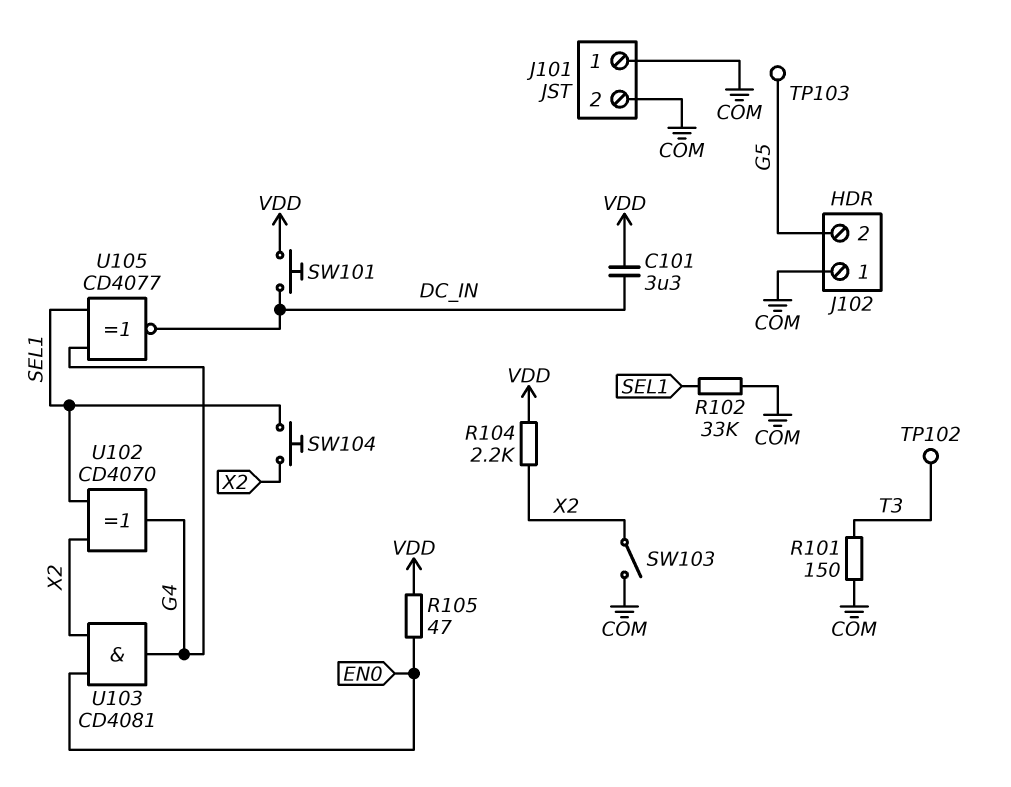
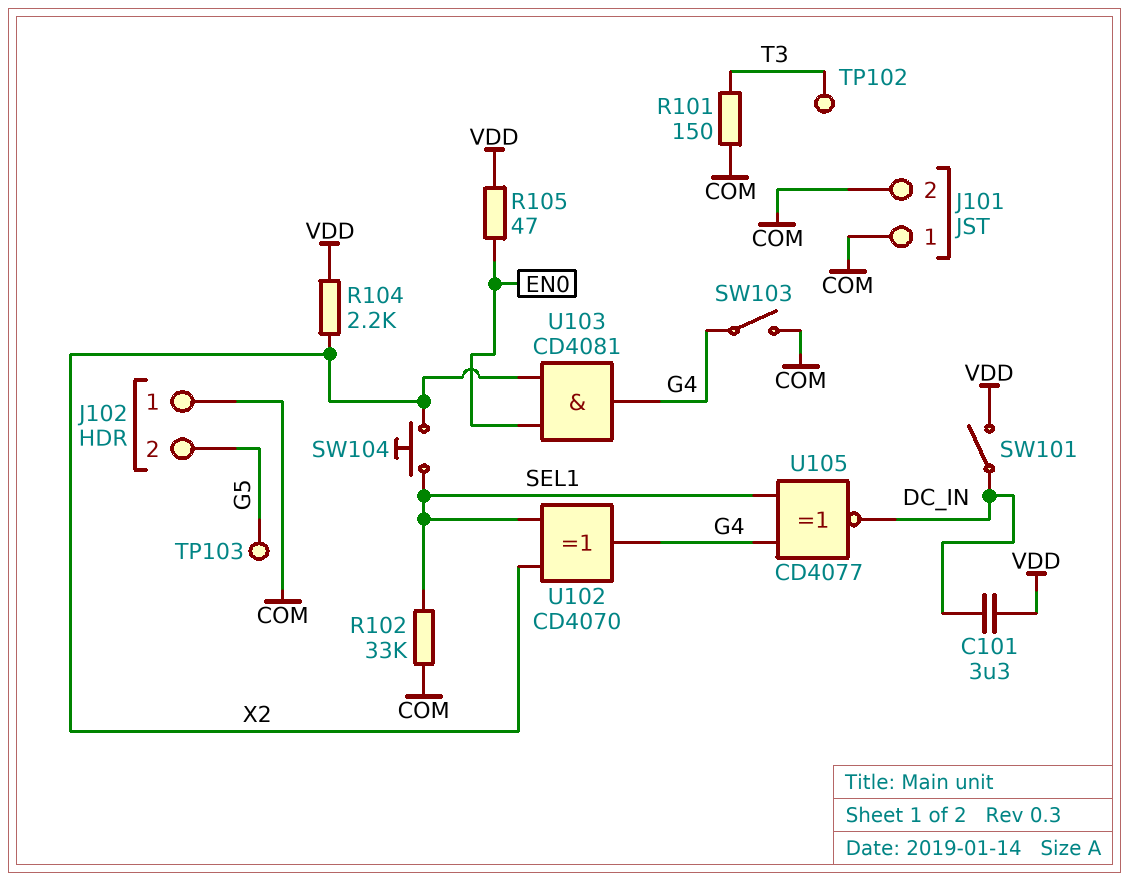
SW101: button (DC_IN, VDD) -> switch (DC_IN, VDD)
SW103: switch (COM, X2) -> switch (COM, G4)

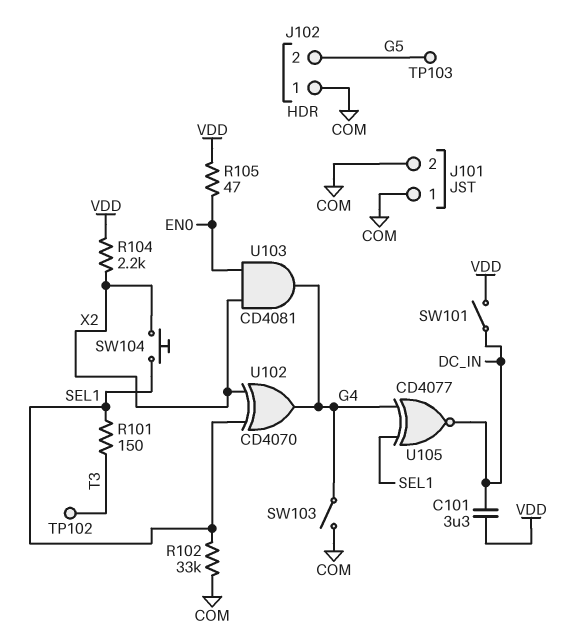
R101: 150 (COM, T3) -> 150 (SEL1, T3)

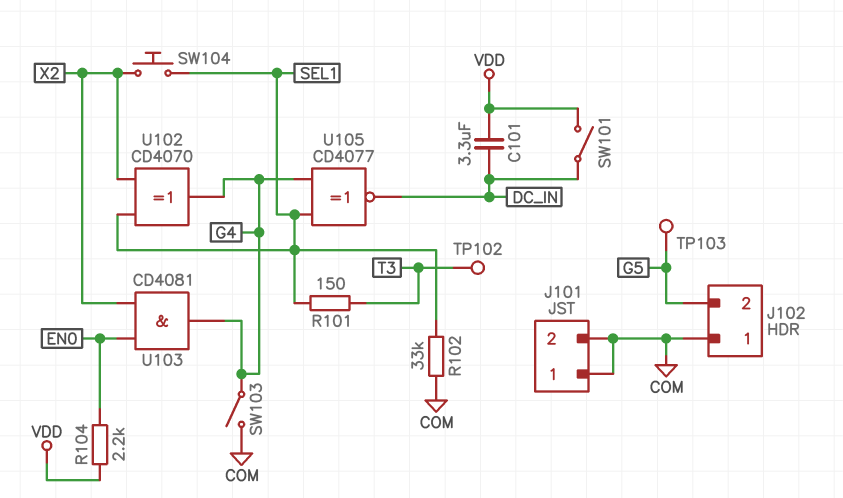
R104: 2.2k (VDD, X2) -> 2.2k (EN0, VDD)
R105: 47 (EN0, VDD) -> none

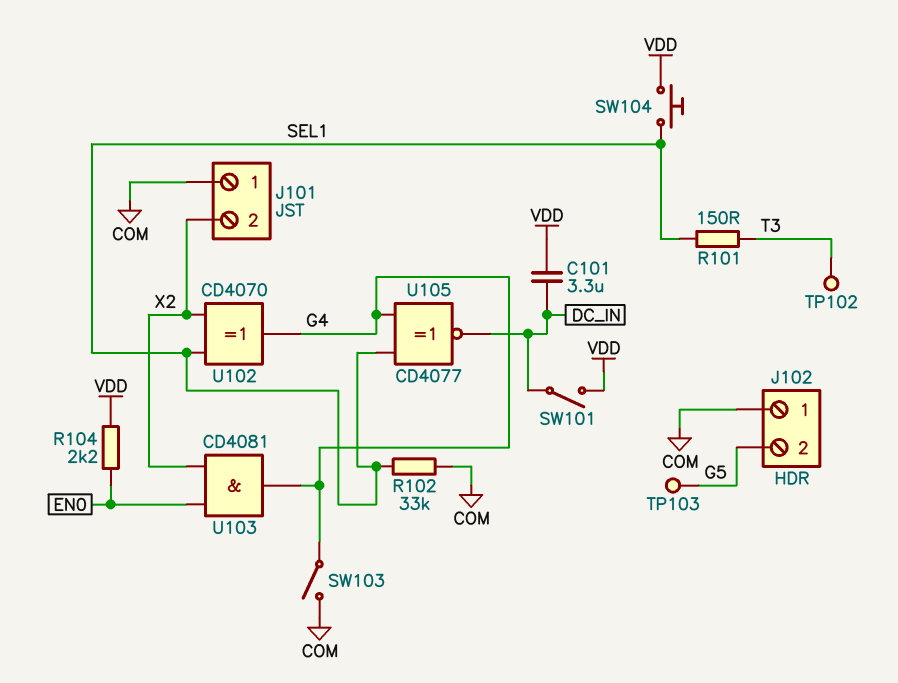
J101 pin 2: COM -> X2
SW104: button (SEL1, X2) -> button (SEL1, VDD)

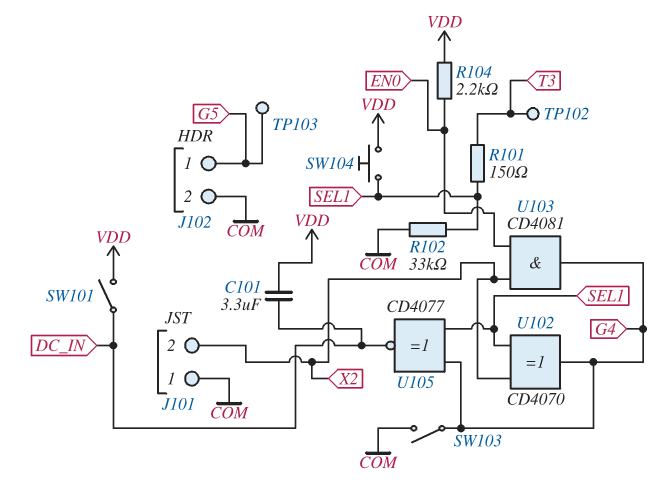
J102 pin 1: COM -> G5
J102 pin 2: G5 -> COM

